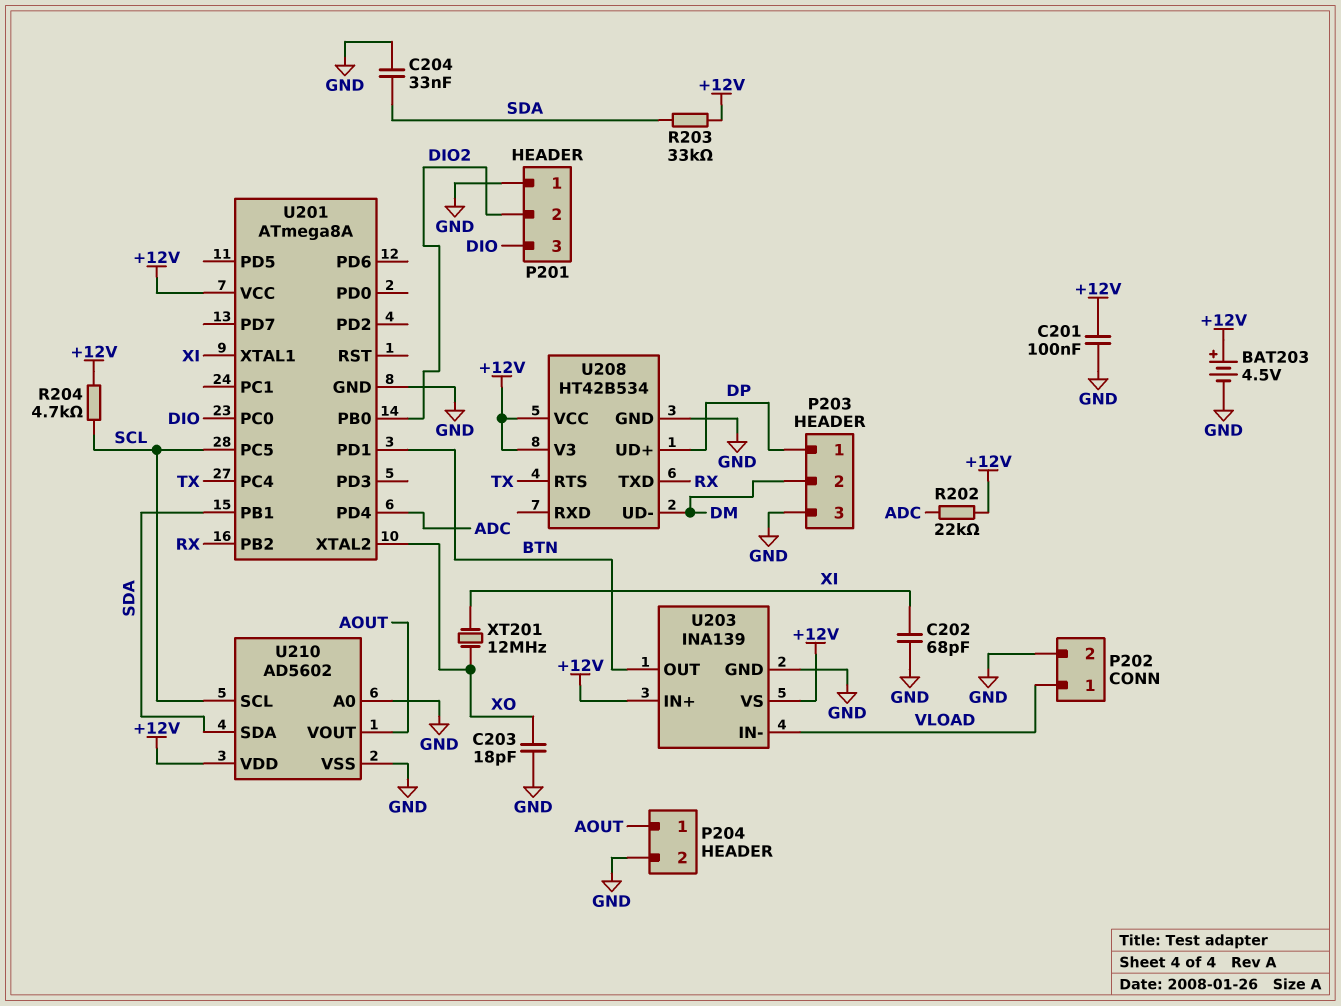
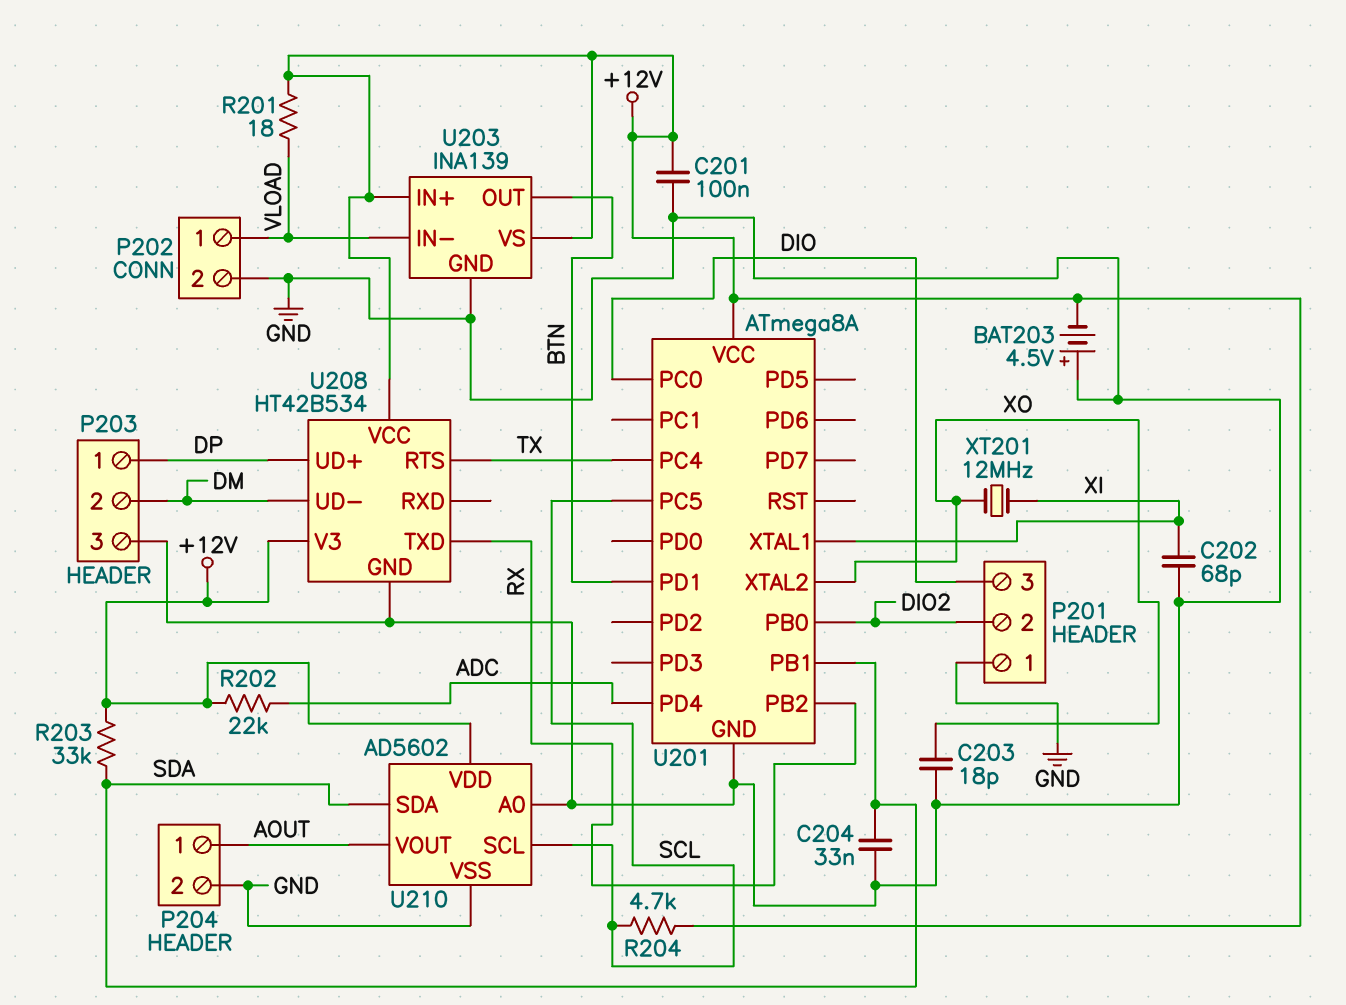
BAT203: 4.5V (plus +12V, minus GND) -> 4.5V (plus GND, minus +12V)
R201: none -> 18 (+12V, VLOAD)

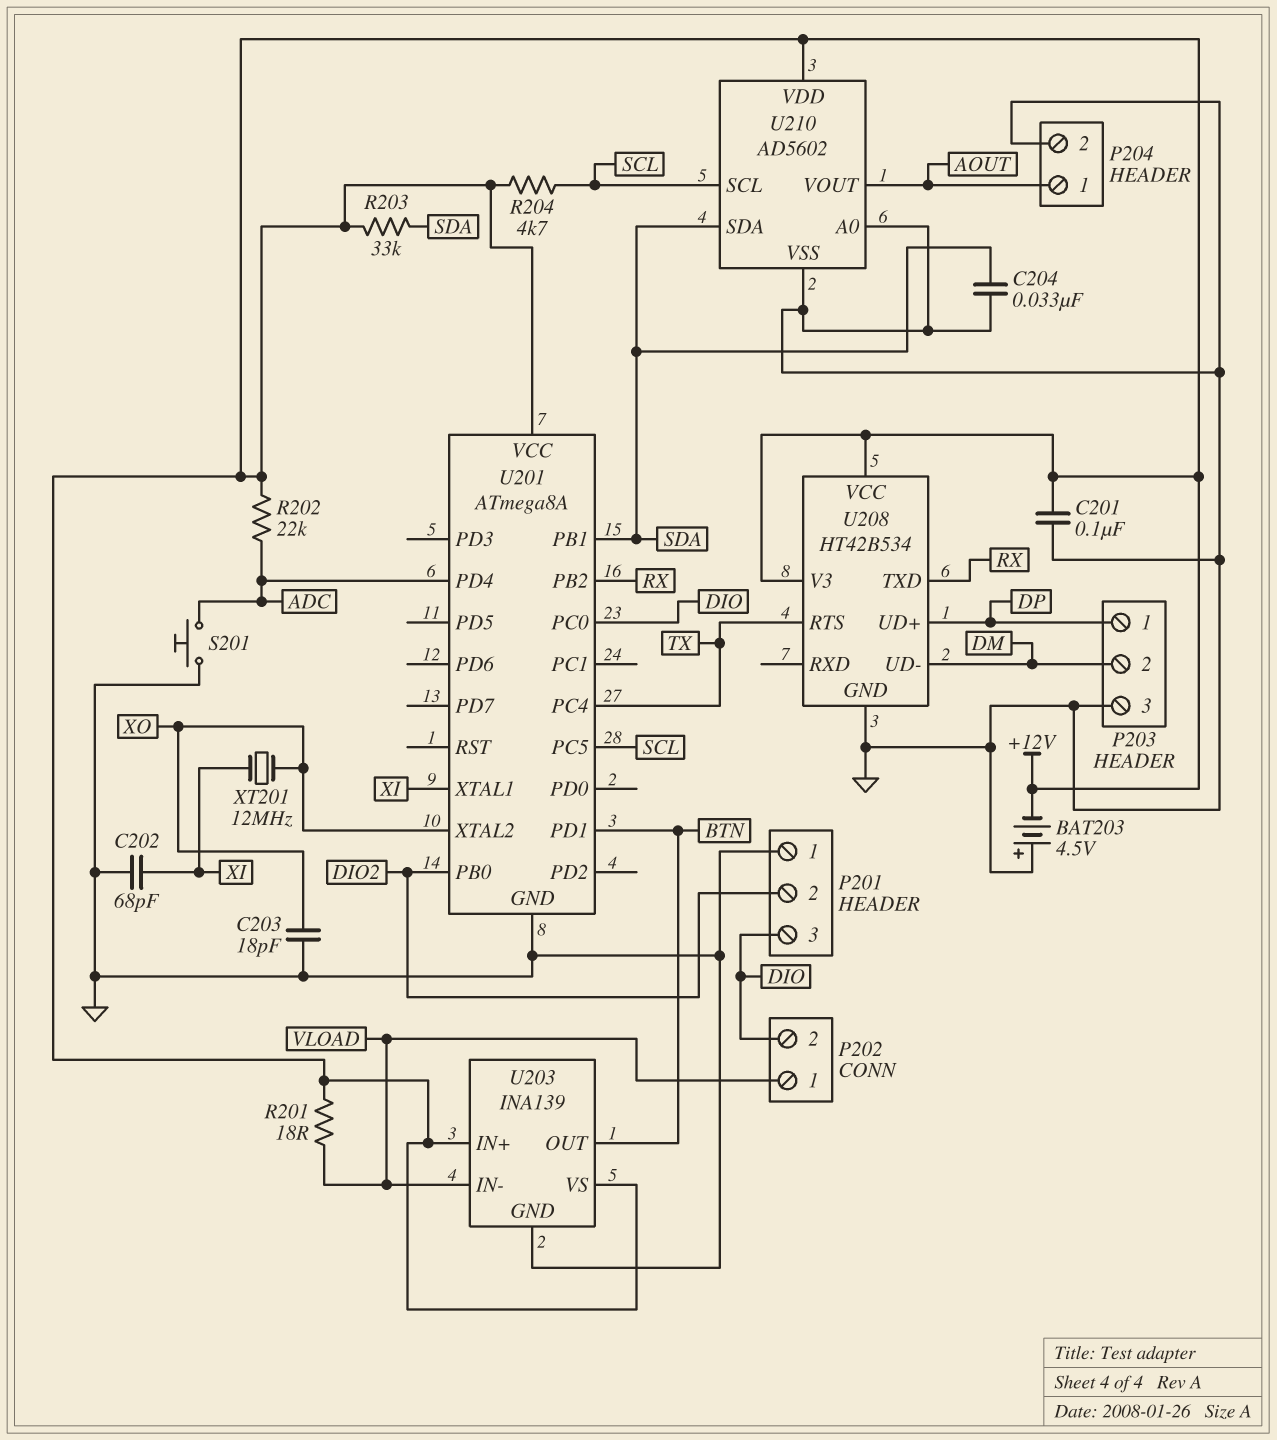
P202 pin 2: GND -> DIO
S201: none -> button (ADC, GND)

